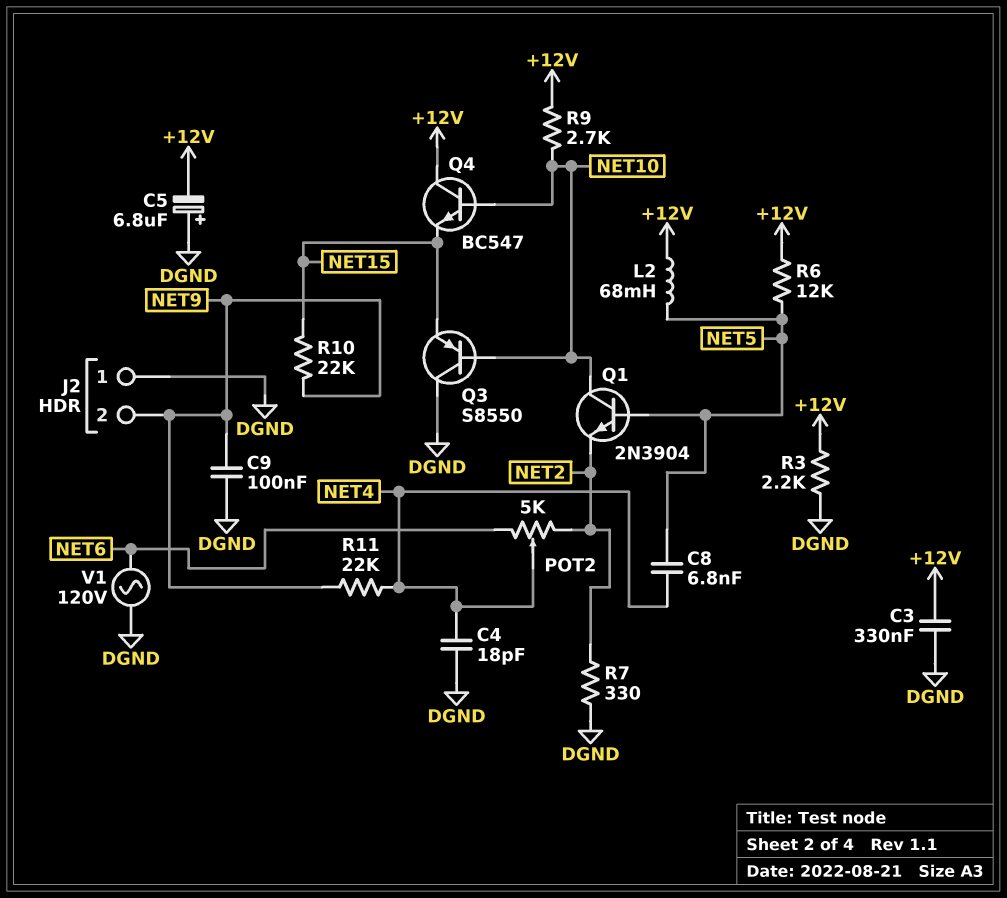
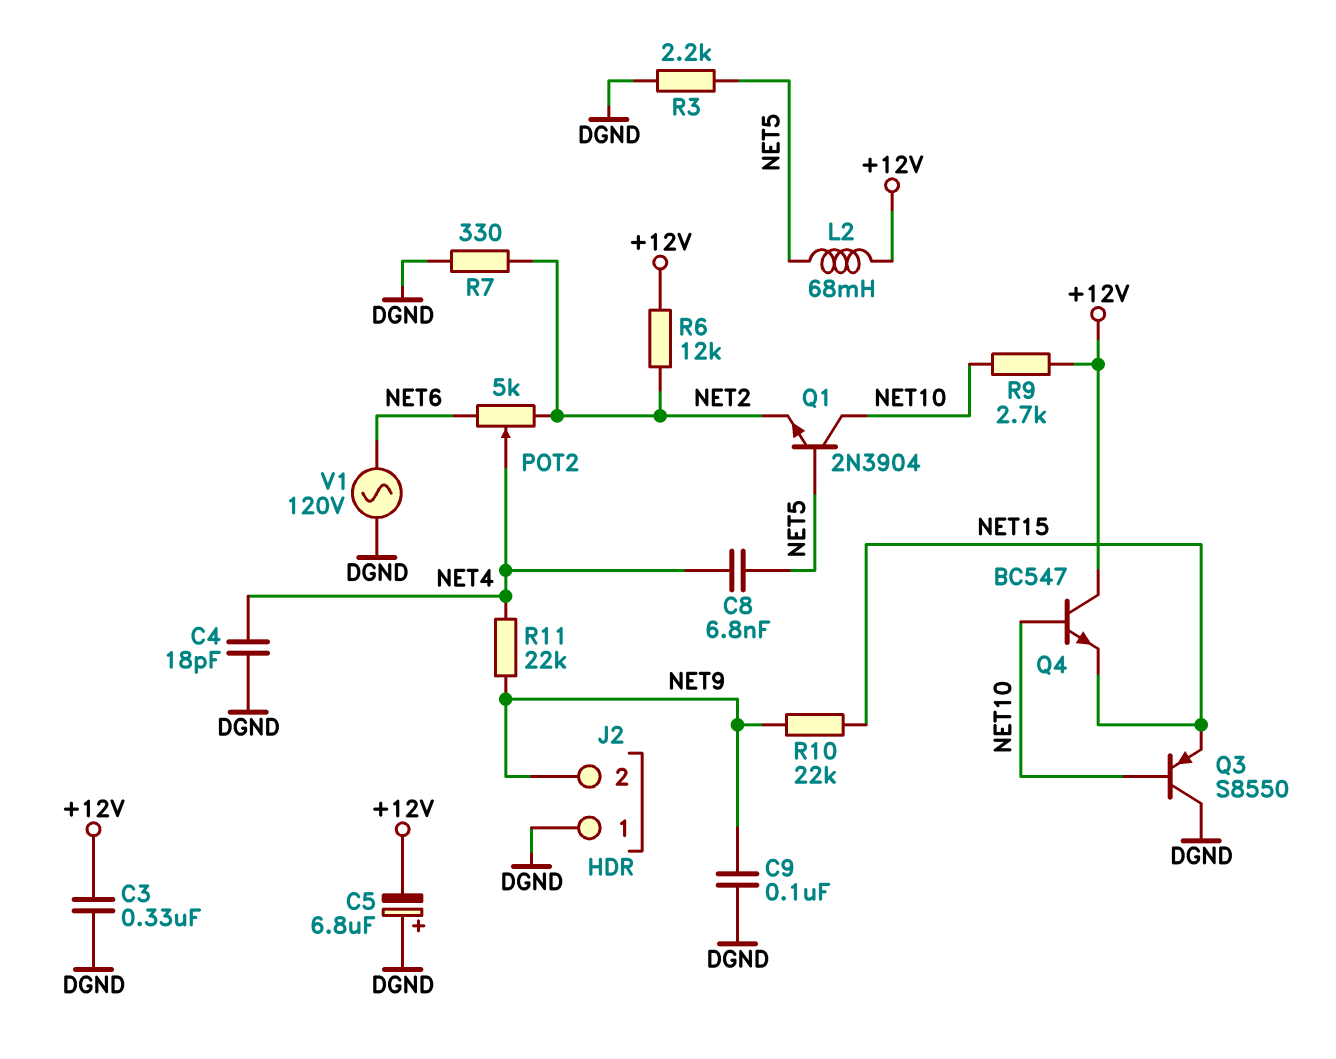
R3: 2.2k (+12V, DGND) -> 2.2k (DGND, NET5)
R6: 12k (+12V, NET5) -> 12k (+12V, NET2)

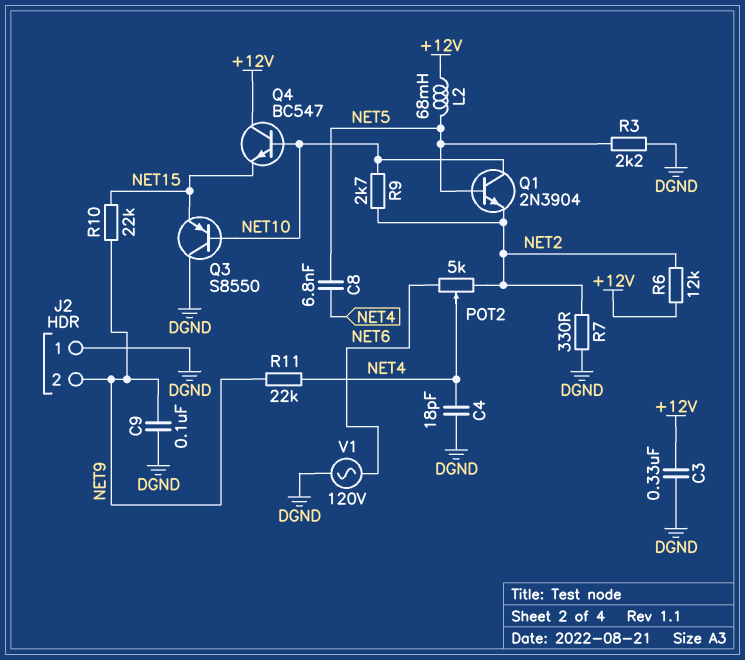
C5: 6.8uF (plus DGND, minus +12V) -> none
R9: 2.7k (+12V, NET10) -> 2.7k (NET2, NET10)

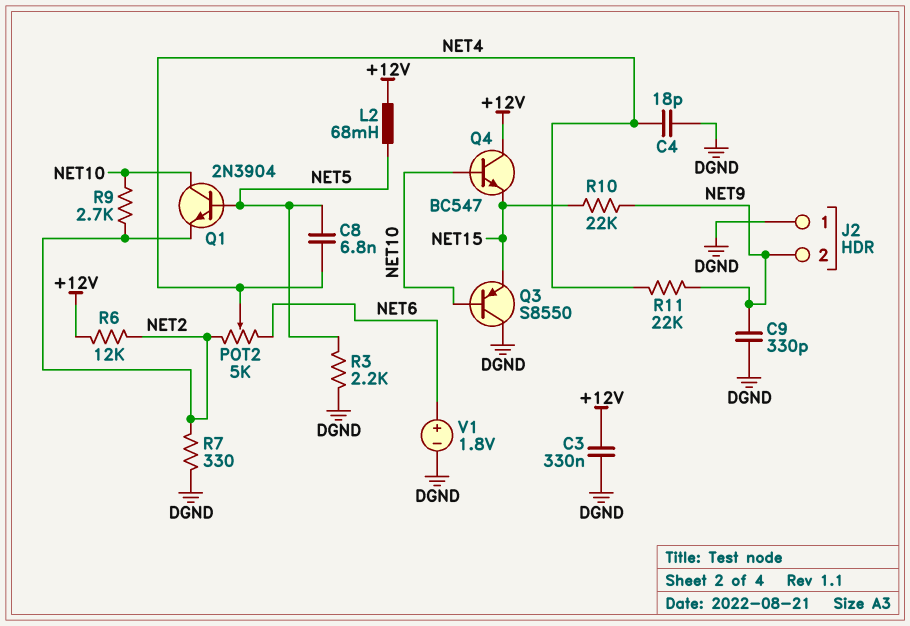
C9: 100nF (DGND, NET9) -> 330pF (DGND, NET9)
V1: AC 120V (DGND, NET6) -> 1.8V (plus NET6, minus DGND)

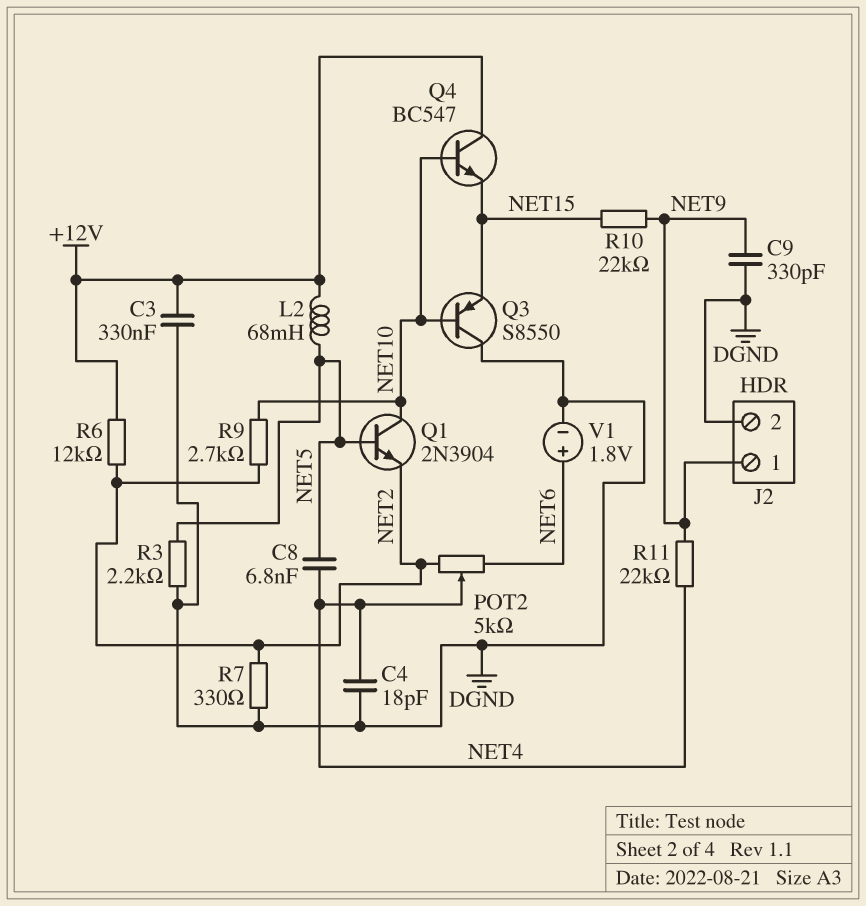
J2 pin 1: DGND -> NET9
J2 pin 2: NET9 -> DGND

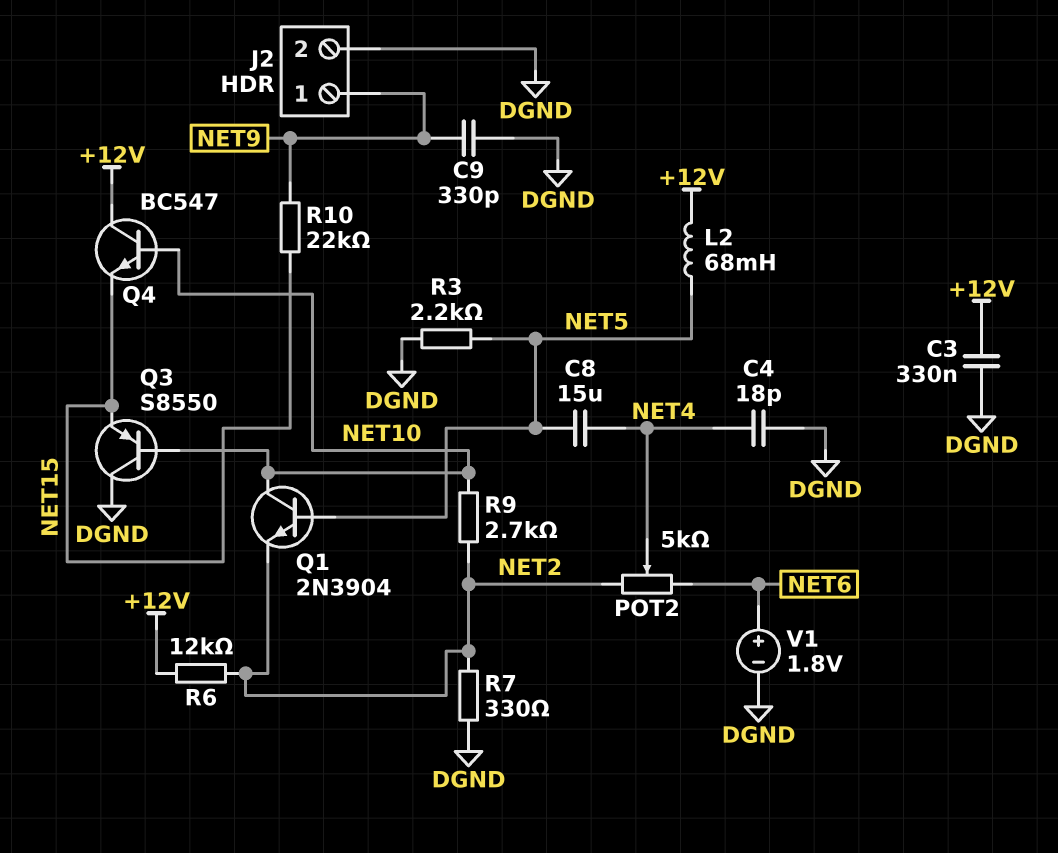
C8: 6.8nF (NET4, NET5) -> 15uF (NET4, NET5)
R11: 22k (NET4, NET9) -> none

